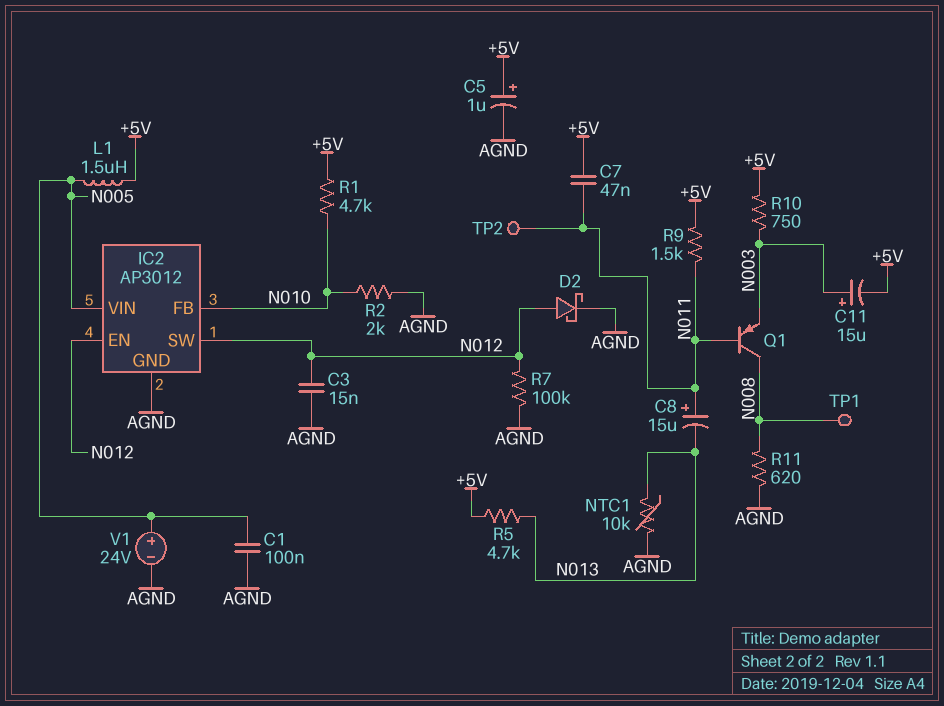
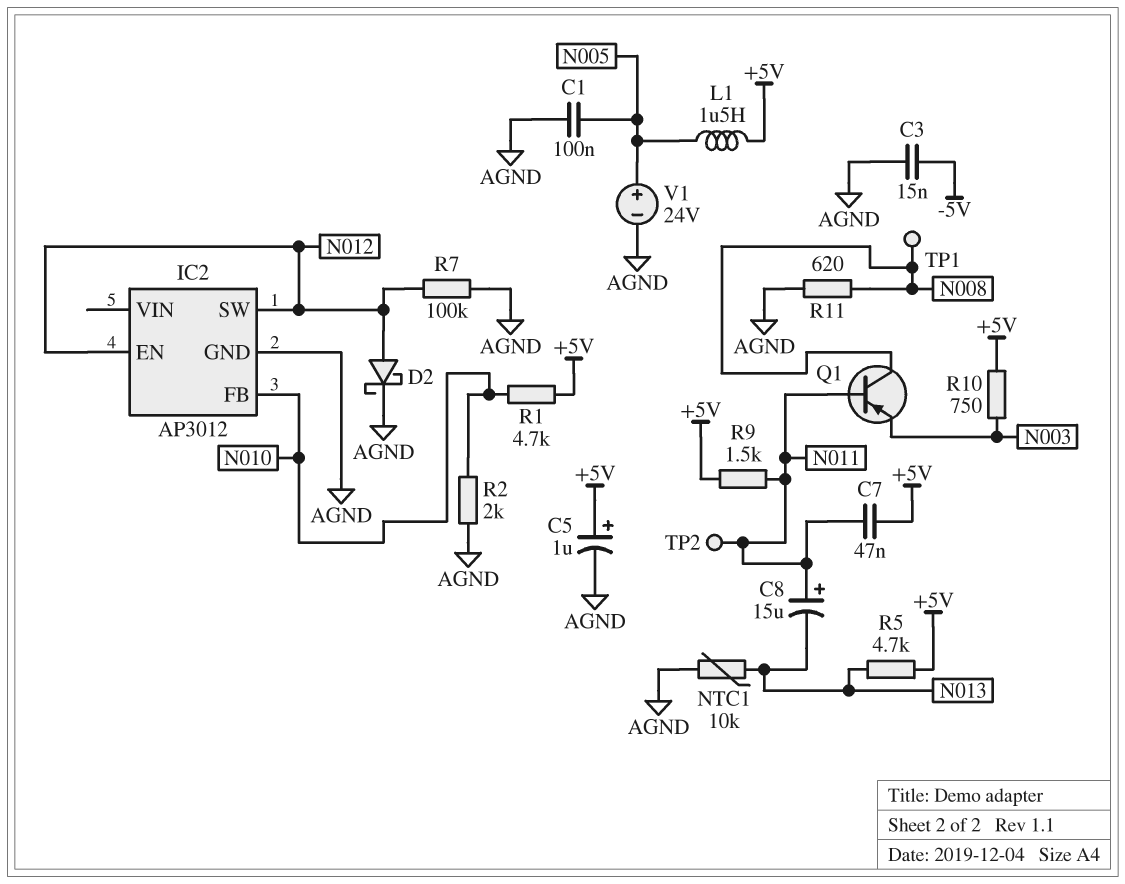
C3: 15nF (AGND, N012) -> 15nF (-5V, AGND)
C11: 15uF (plus N003, minus +5V) -> none
IC2 pin VIN: N005 -> none

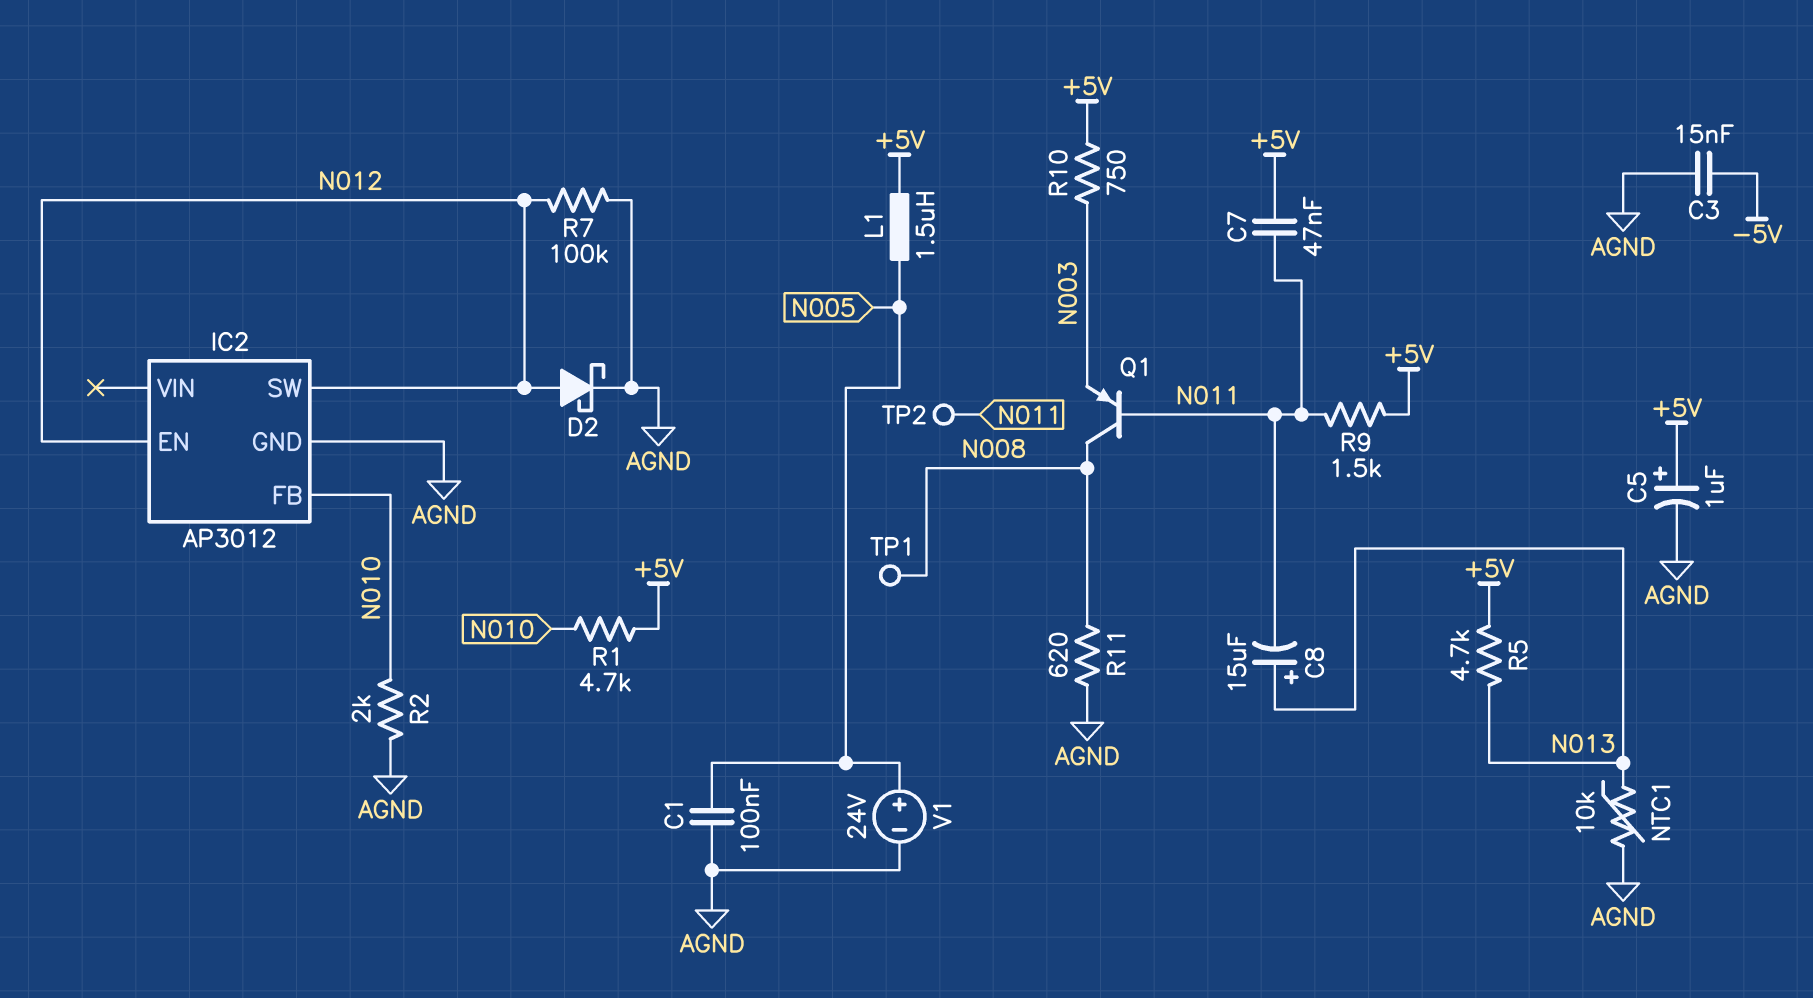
C8: 15uF (plus N011, minus N013) -> 15uF (plus N013, minus N011)

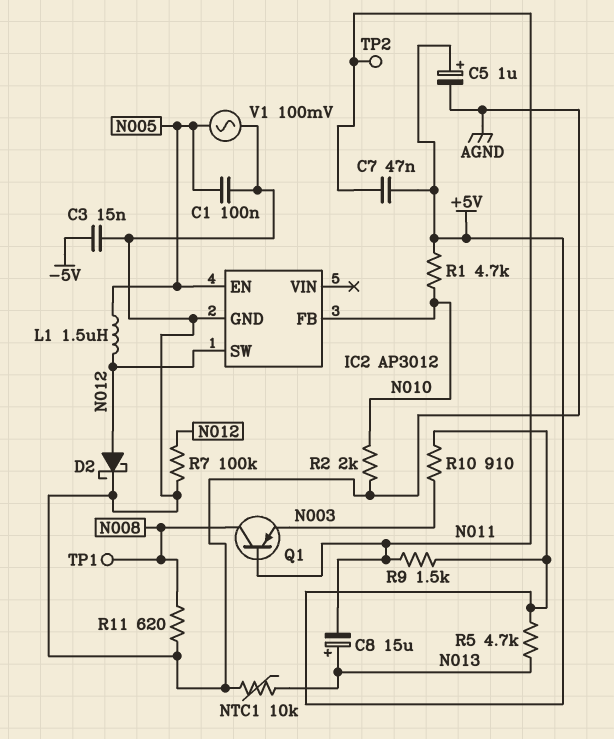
IC2 pin EN: N012 -> N005
L1: 1.5uH (+5V, N005) -> 1.5uH (N005, N012)
R10: 750 (+5V, N003) -> 910 (+5V, N003)
V1: 24V (plus N005, minus AGND) -> AC 100mV (AGND, N005)

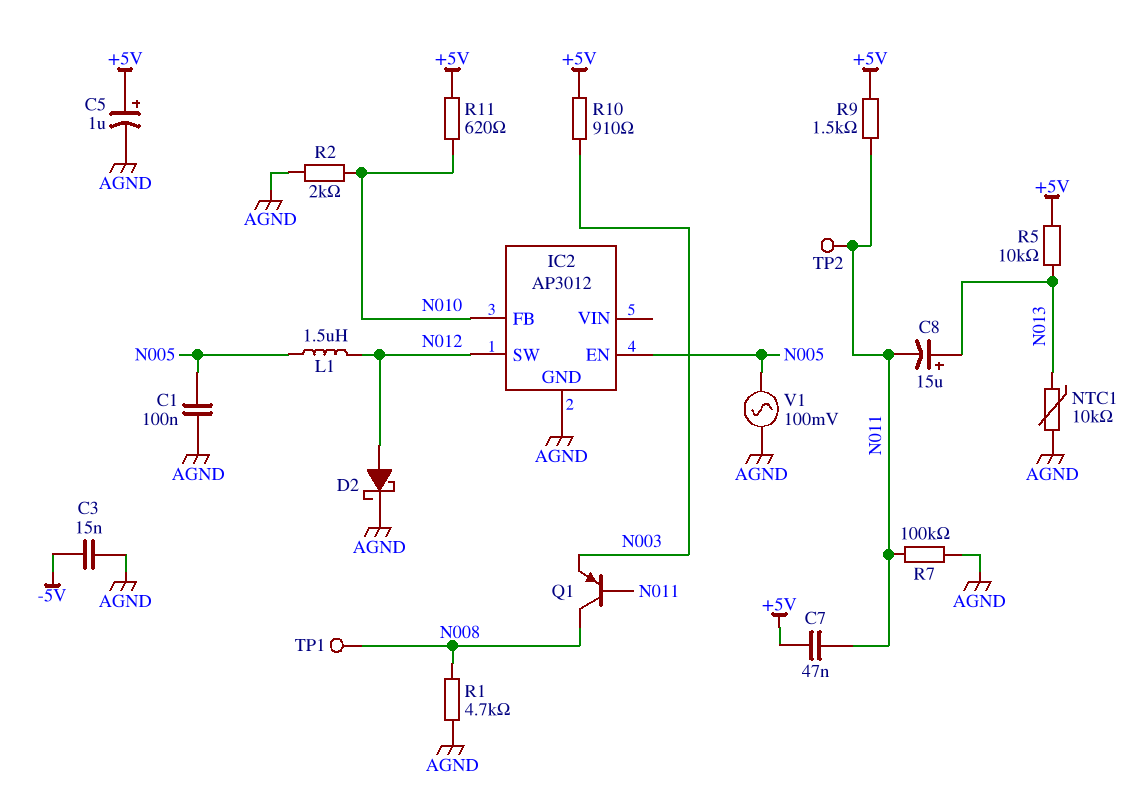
R1: 4.7k (+5V, N010) -> 4.7k (AGND, N008)
R5: 4.7k (+5V, N013) -> 10k (+5V, N013)
R7: 100k (AGND, N012) -> 100k (AGND, N011)
R11: 620 (AGND, N008) -> 620 (+5V, N010)

